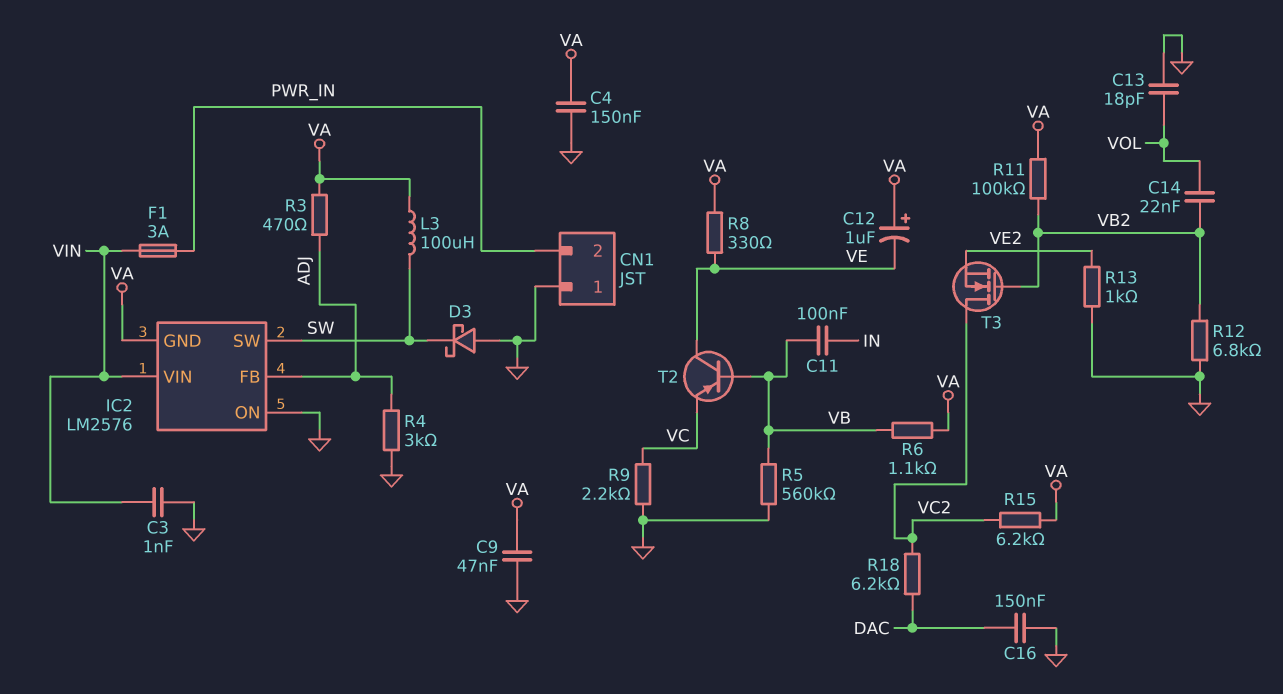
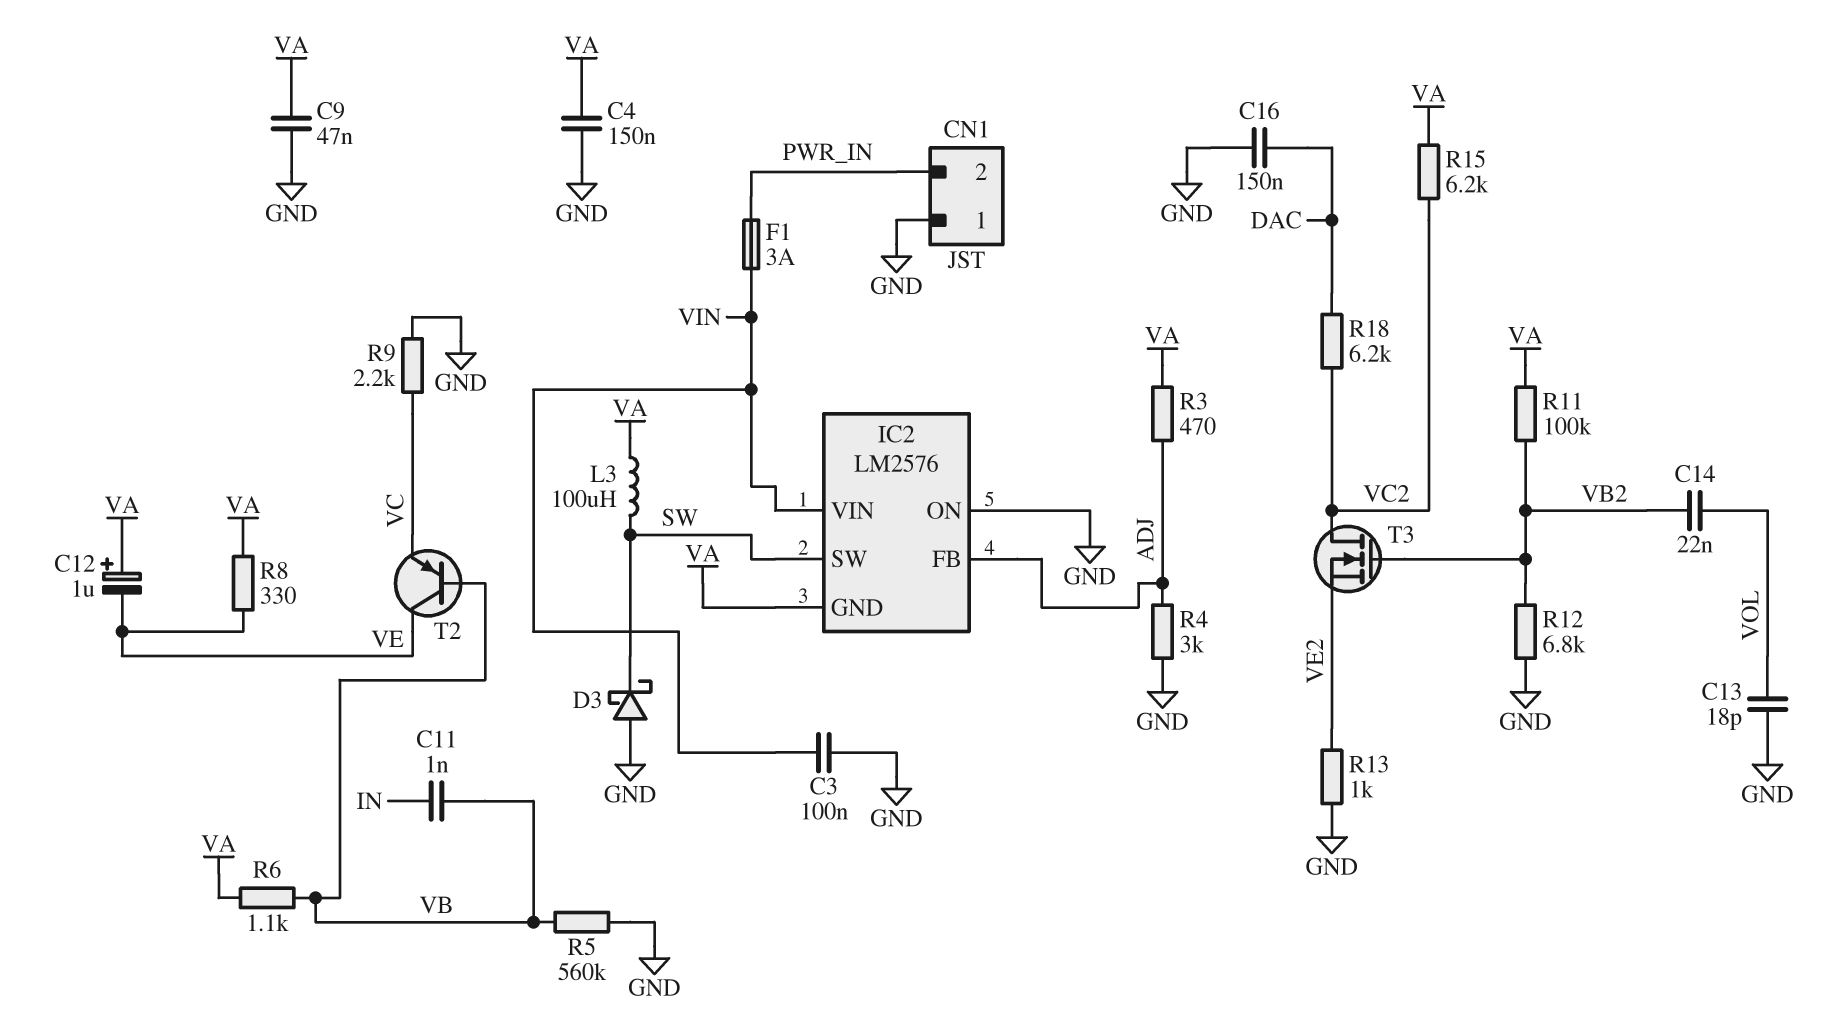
C3: 1nF (GND, VIN) -> 100nF (GND, VIN)
C11: 100nF (IN, VB) -> 1nF (IN, VB)

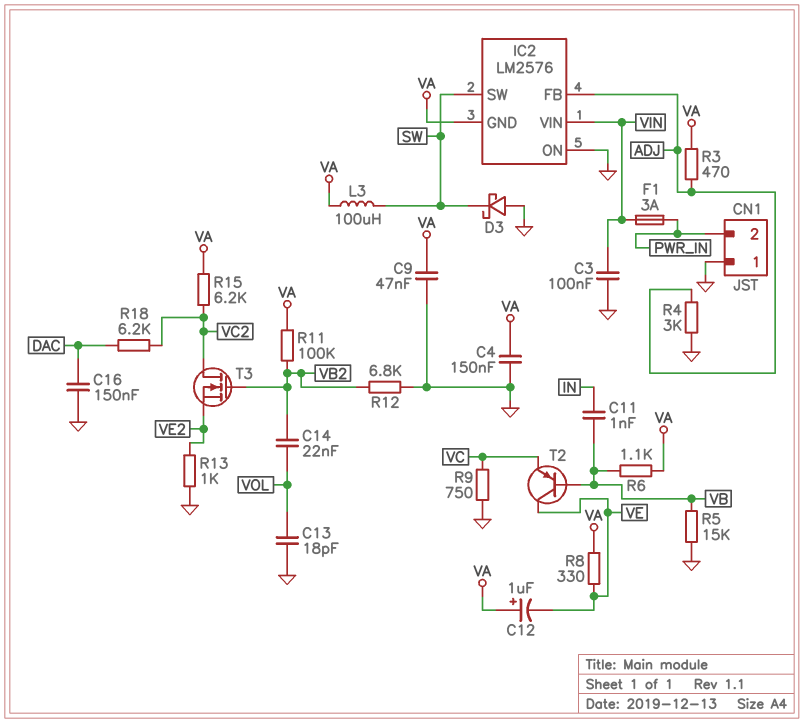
R5: 560k (GND, VB) -> 15k (GND, VB)
R9: 2.2k (GND, VC) -> 750 (GND, VC)

